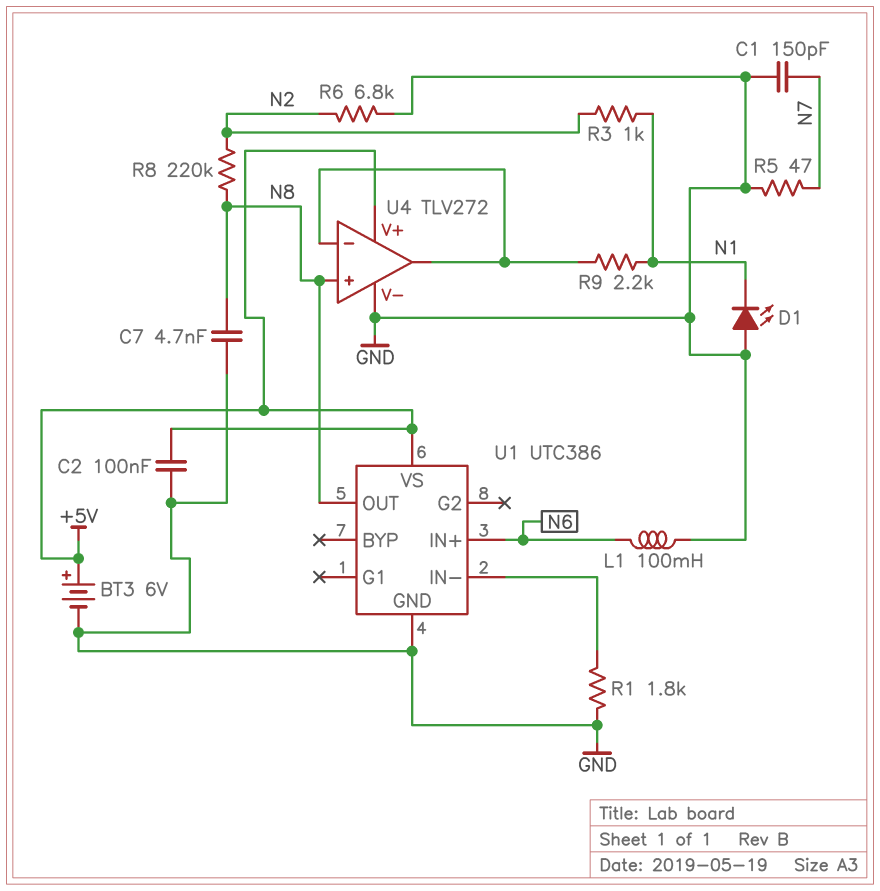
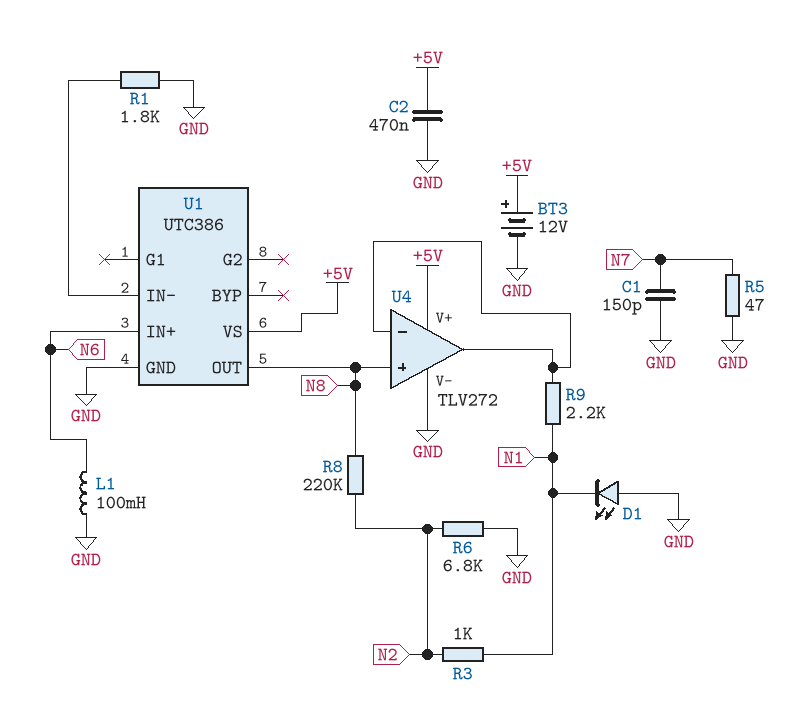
BT3: 6V (plus +5V, minus GND) -> 12V (plus +5V, minus GND)
C2: 100nF (+5V, GND) -> 470nF (+5V, GND)
C7: 4.7nF (GND, N8) -> none

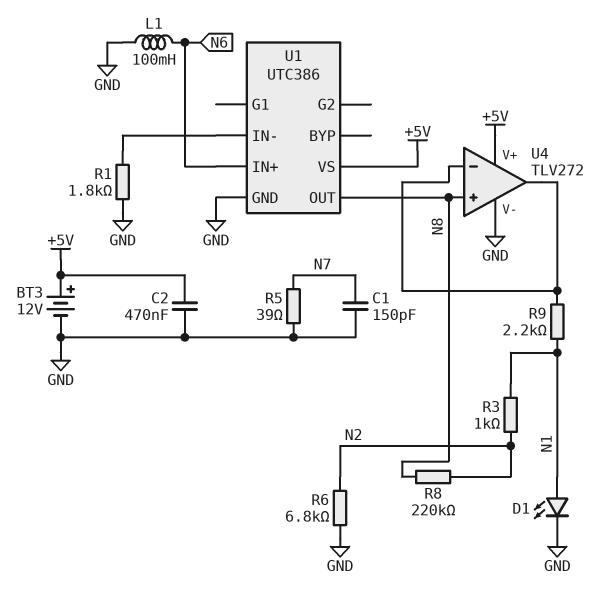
D1: LED (A GND, K N1) -> LED (A N1, K GND)
R5: 47 (GND, N7) -> 39 (GND, N7)

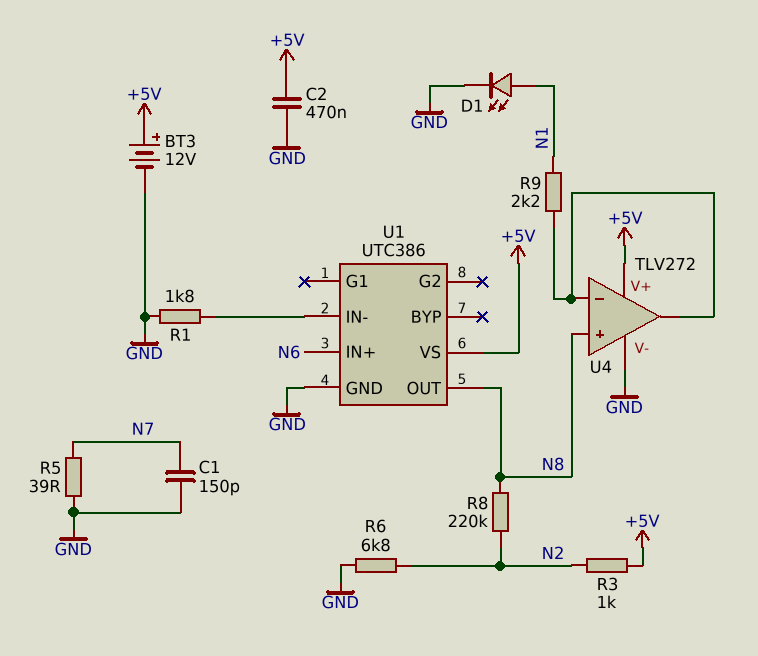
L1: 100mH (GND, N6) -> none
R3: 1k (N1, N2) -> 1k (+5V, N2)

